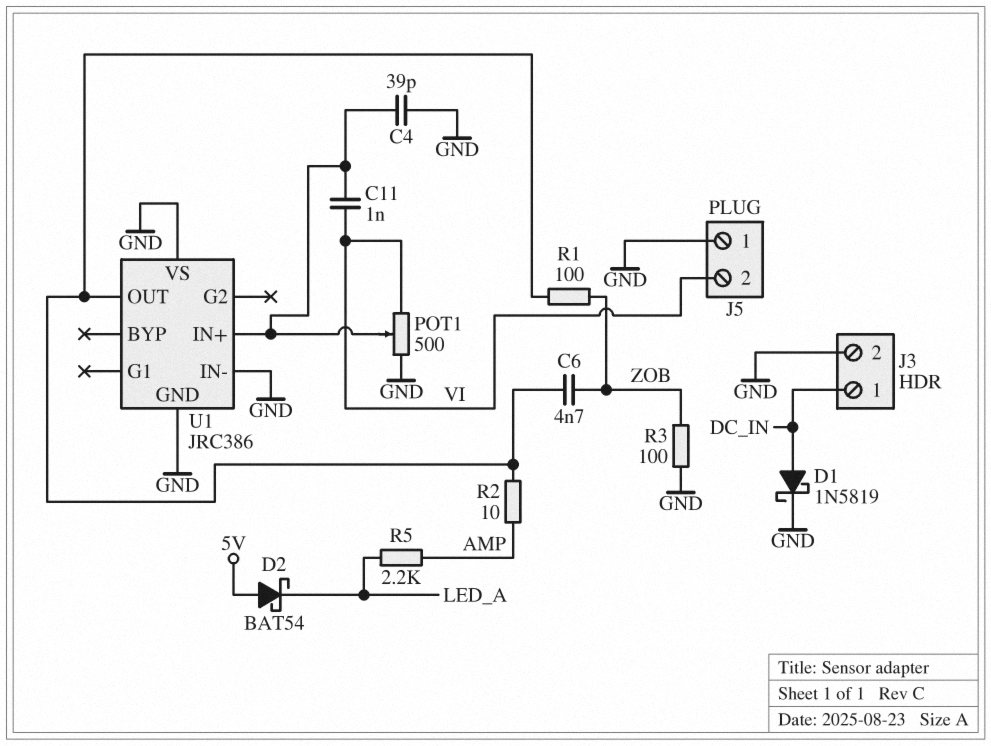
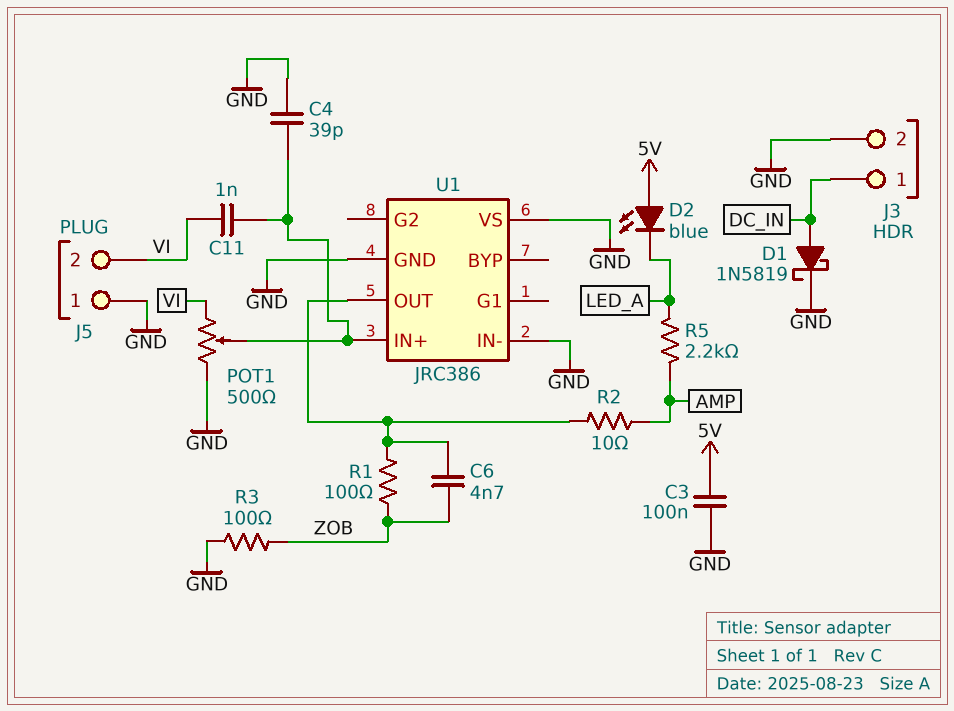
C3: none -> 100nF (5V, GND)
D2: schottky BAT54 (A 5V, K LED_A) -> LED blue (A 5V, K LED_A)

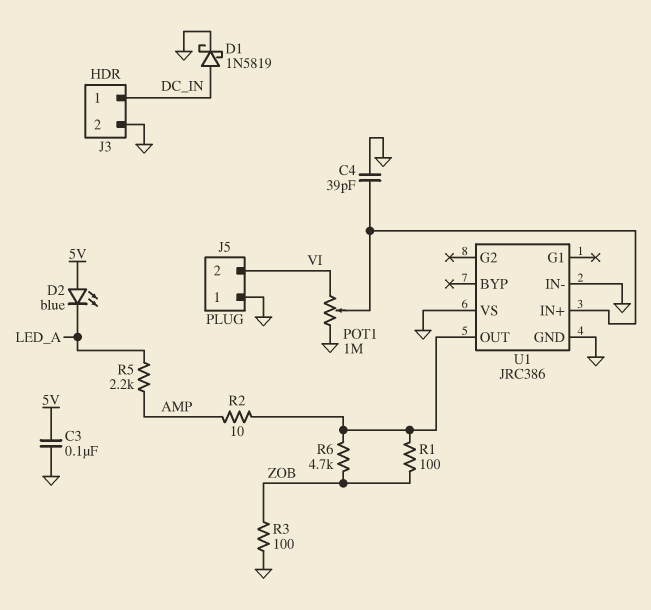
C6: 4.7nF (U1/OUT, ZOB) -> none
C11: 1nF (U1/IN+, VI) -> none
POT1: 500 (GND, VI, wiper U1/IN+) -> 1M (GND, VI, wiper U1/IN+)
R6: none -> 4.7k (U1/OUT, ZOB)

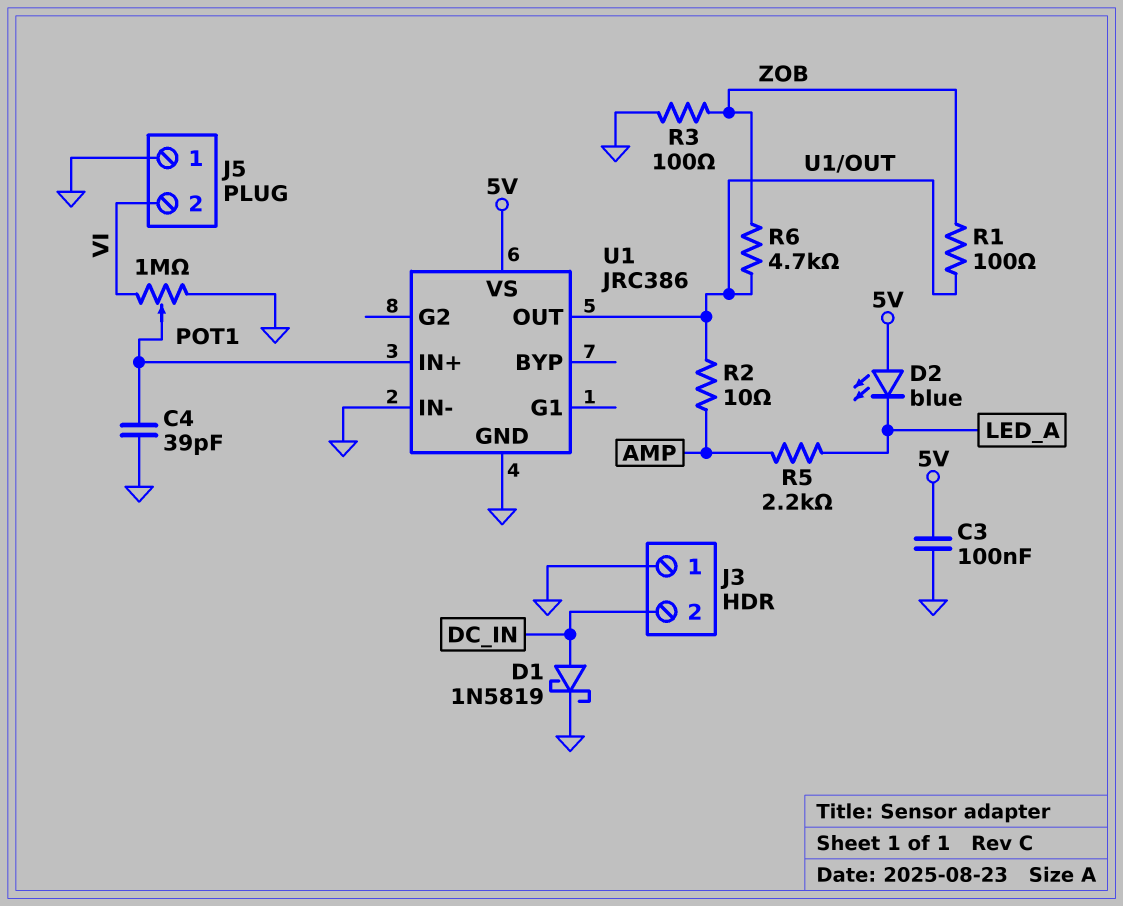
J3 pin 1: DC_IN -> GND
J3 pin 2: GND -> DC_IN
U1 pin VS: GND -> 5V

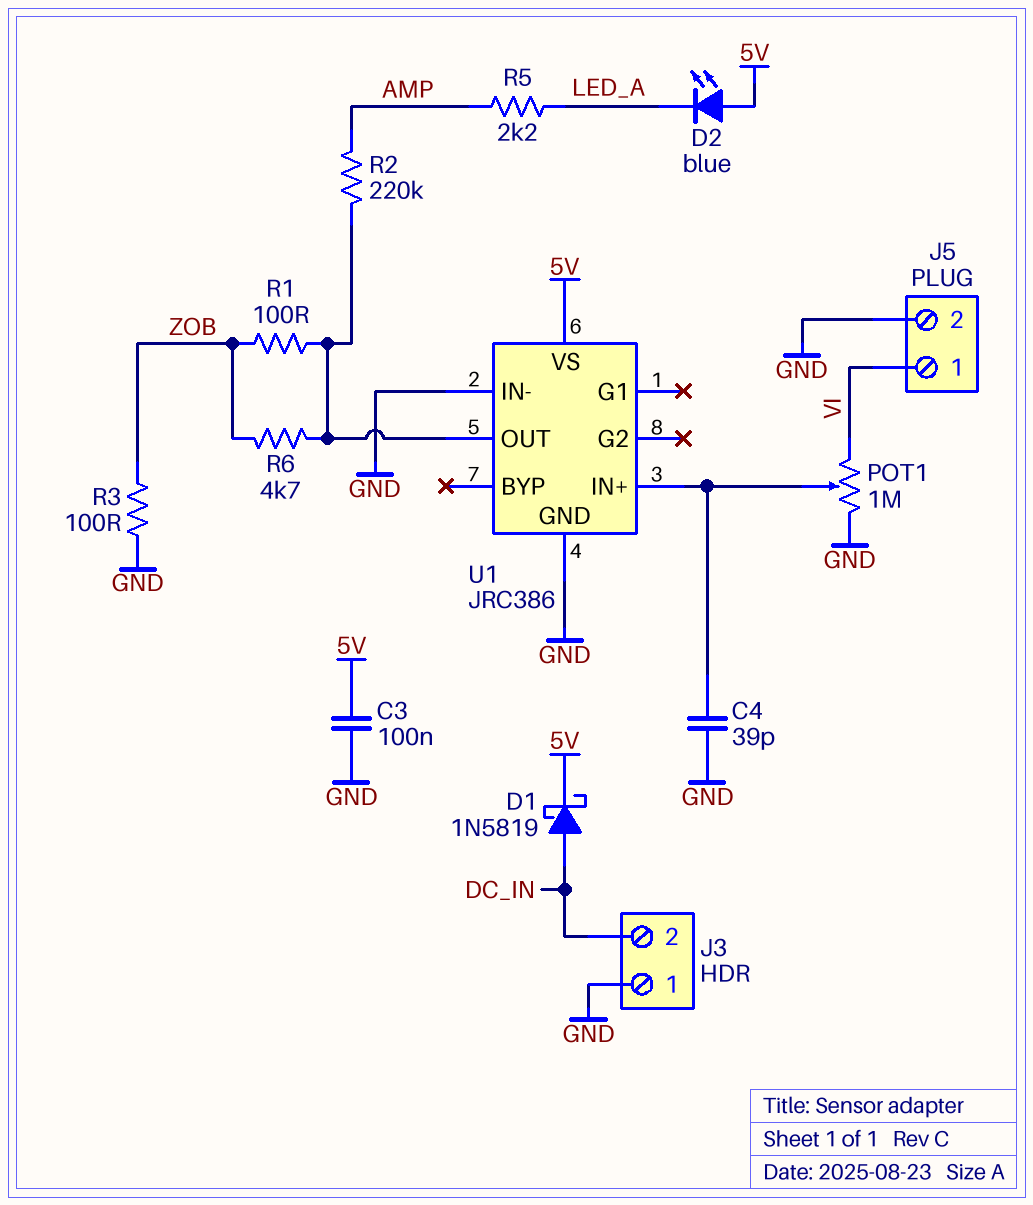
D1: schottky 1N5819 (A DC_IN, K GND) -> schottky 1N5819 (A DC_IN, K 5V)
J5 pin 1: GND -> VI
J5 pin 2: VI -> GND
R2: 10 (AMP, U1/OUT) -> 220k (AMP, U1/OUT)

